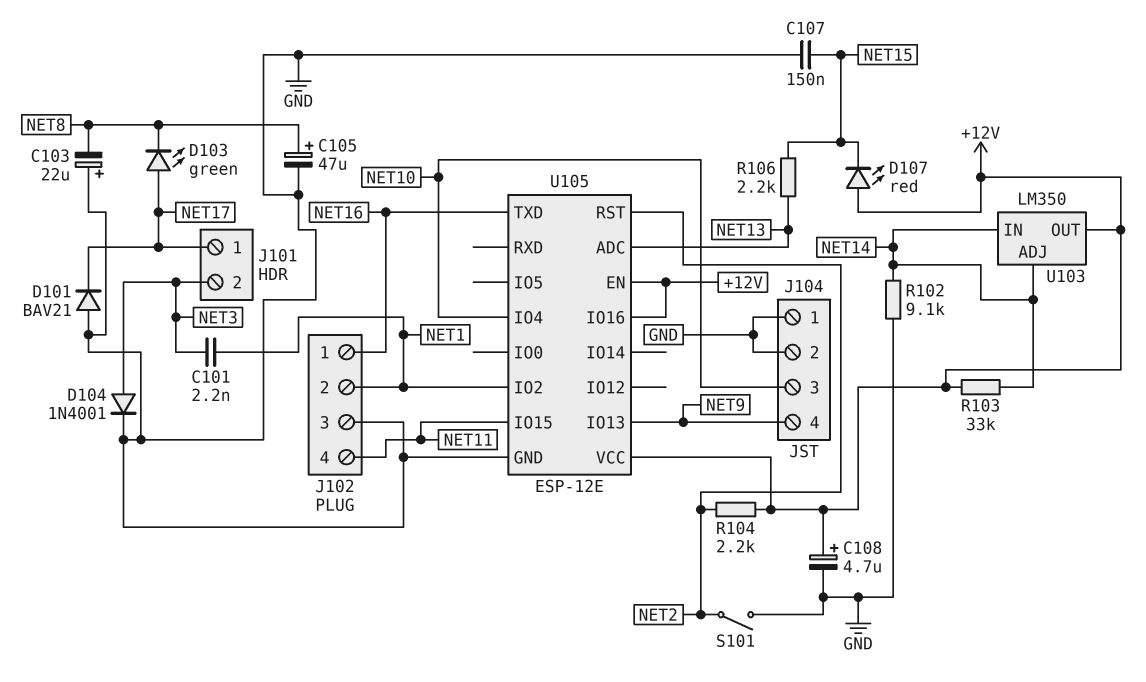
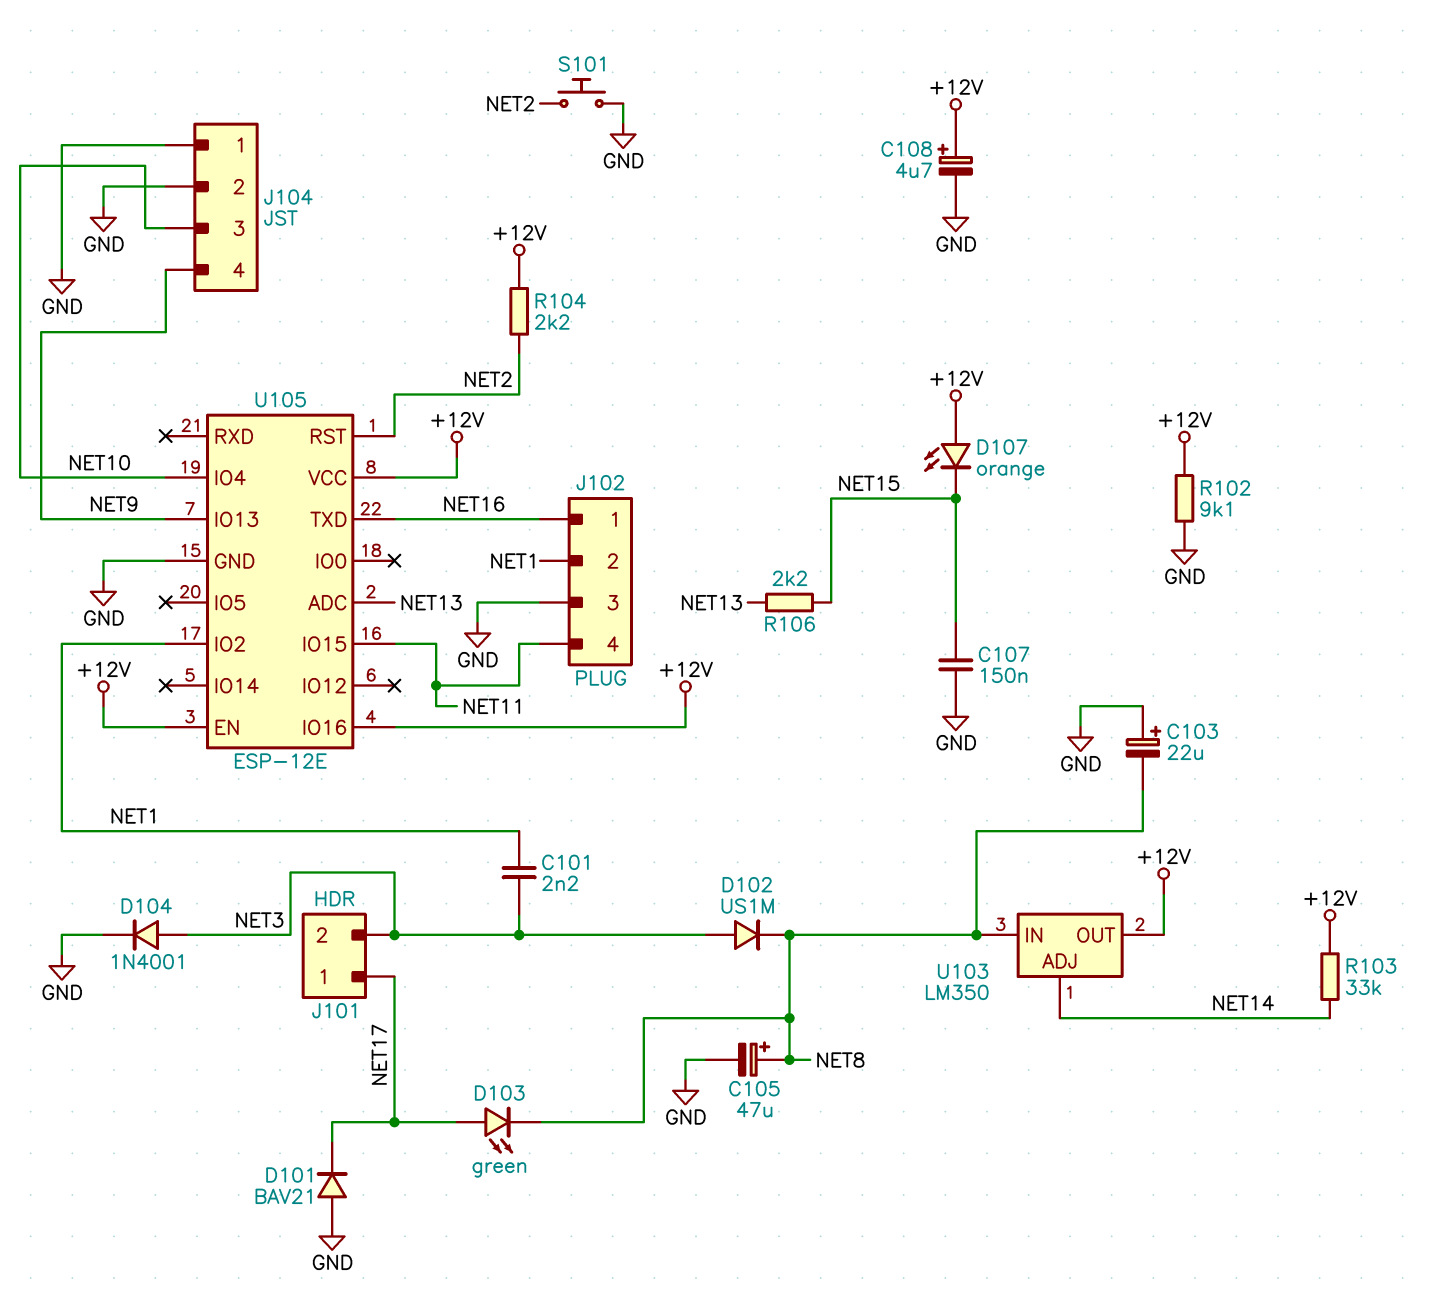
D102: none -> diode US1M (A NET3, K NET8)
D107: LED red (A +12V, K NET15) -> LED orange (A +12V, K NET15)
R102: 9.1k (GND, NET14) -> 9.1k (+12V, GND)
S101: switch (GND, NET2) -> button (GND, NET2)
U103 pin IN: NET14 -> NET8

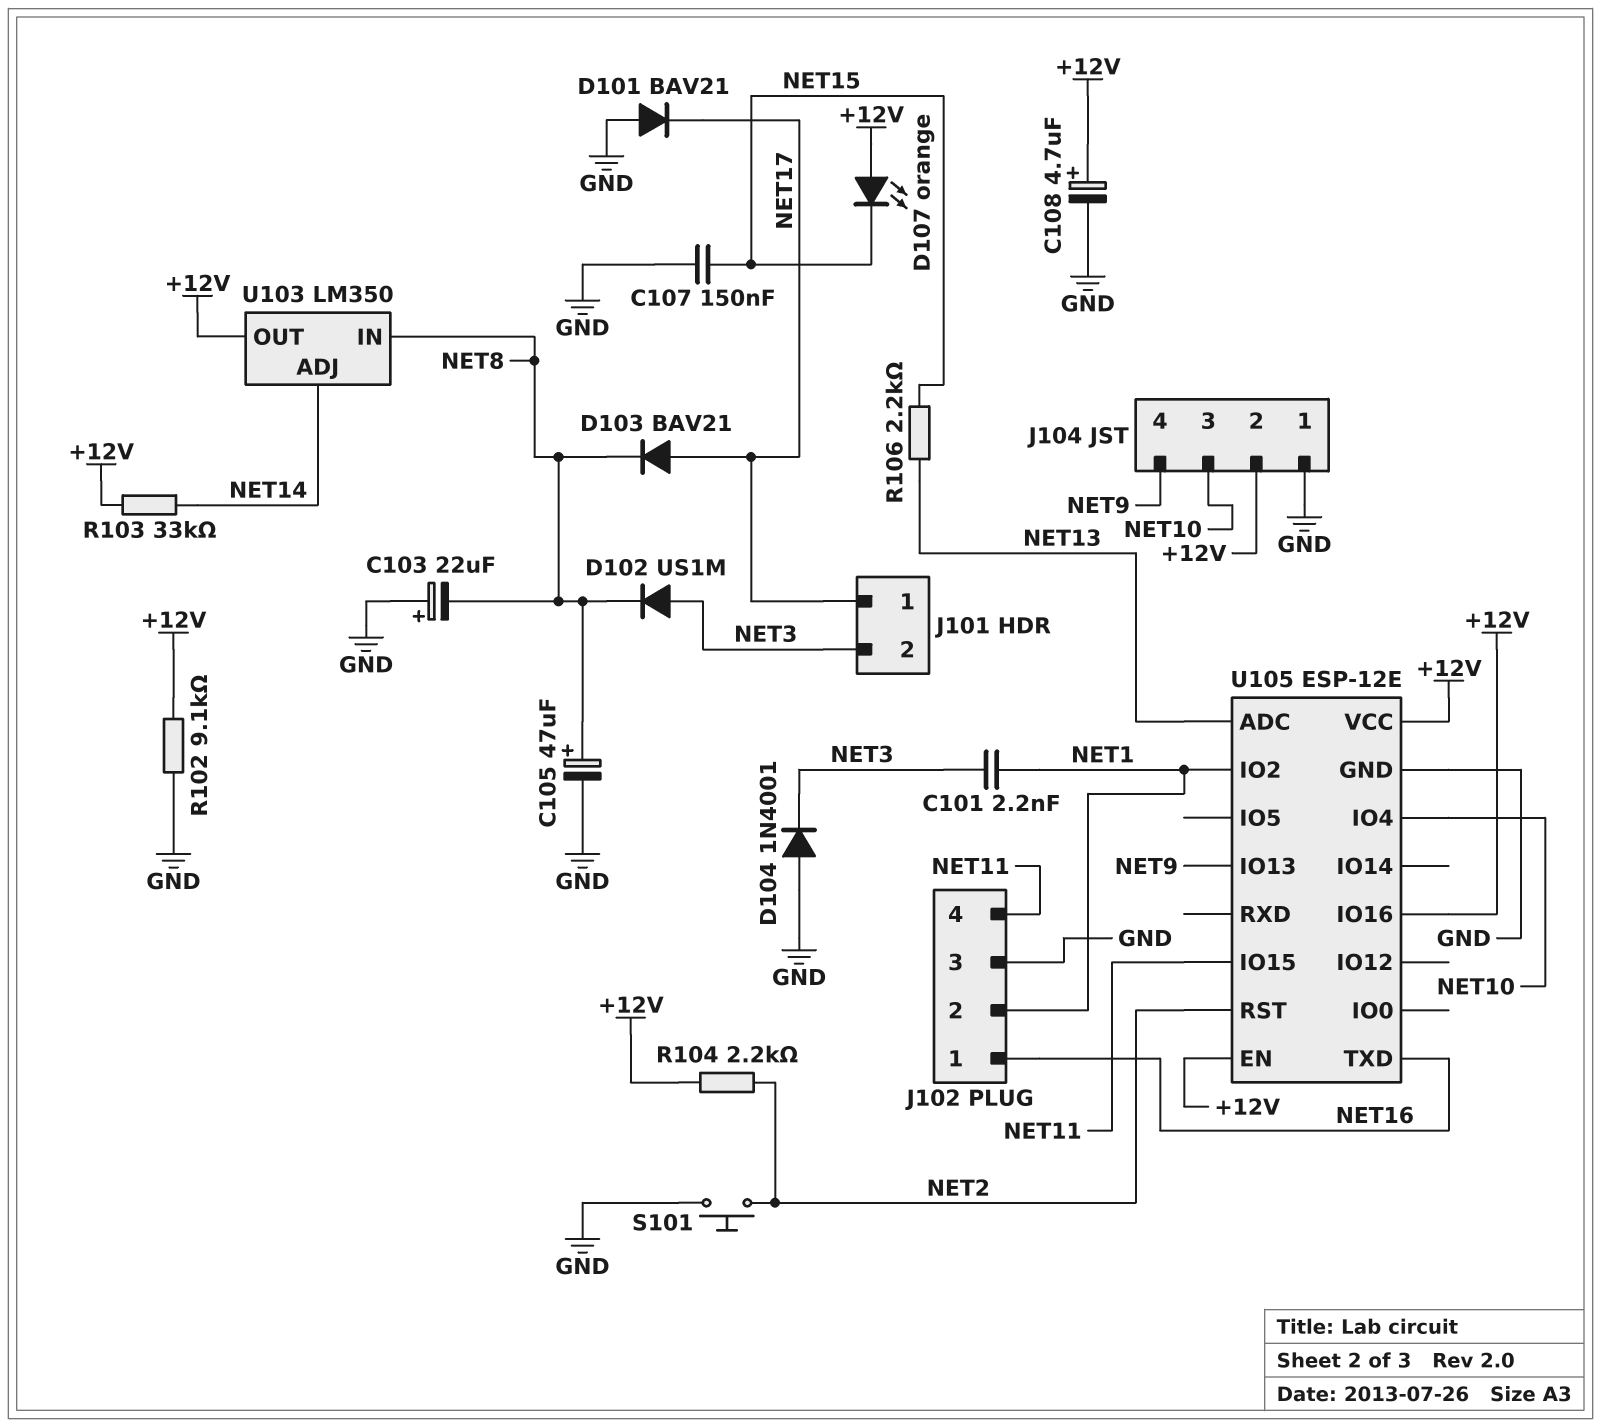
D103: LED green (A NET17, K NET8) -> diode BAV21 (A NET17, K NET8)
D104: diode 1N4001 (A NET3, K GND) -> diode 1N4001 (A GND, K NET3)
J104 pin 2: GND -> +12V

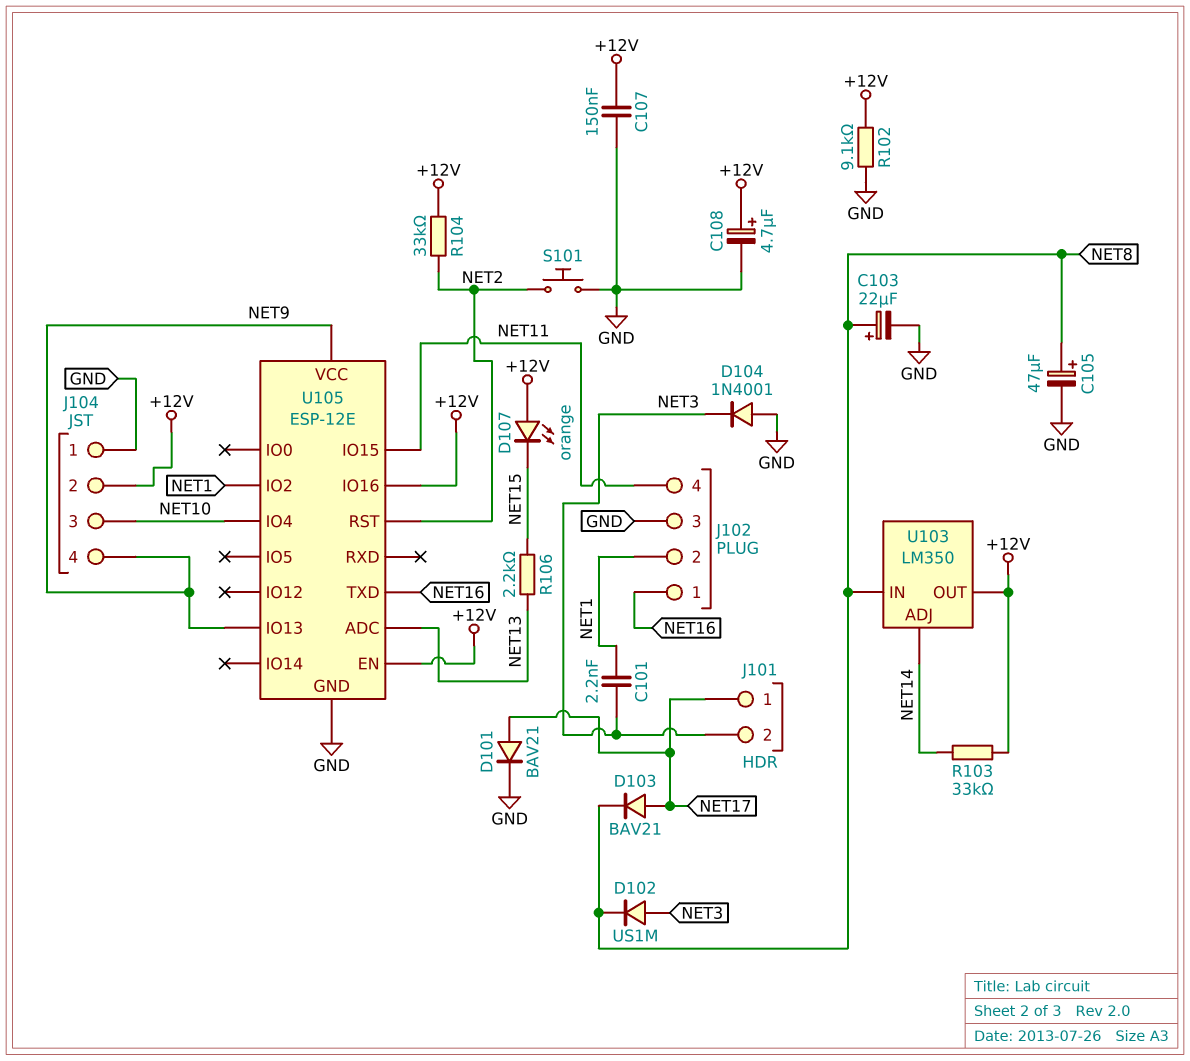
C103: 22uF (plus GND, minus NET8) -> 22uF (plus NET8, minus GND)
C107: 150nF (GND, NET15) -> 150nF (+12V, GND)
D101: diode BAV21 (A GND, K NET17) -> diode BAV21 (A NET17, K GND)
R104: 2.2k (+12V, NET2) -> 33k (+12V, NET2)
U105 pin VCC: +12V -> NET9

